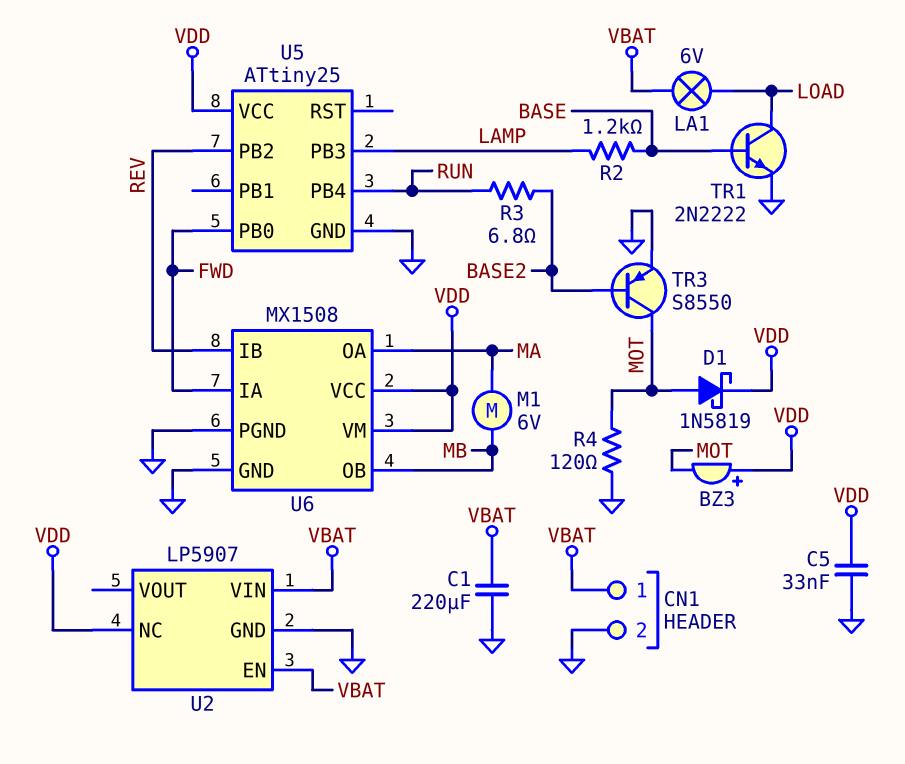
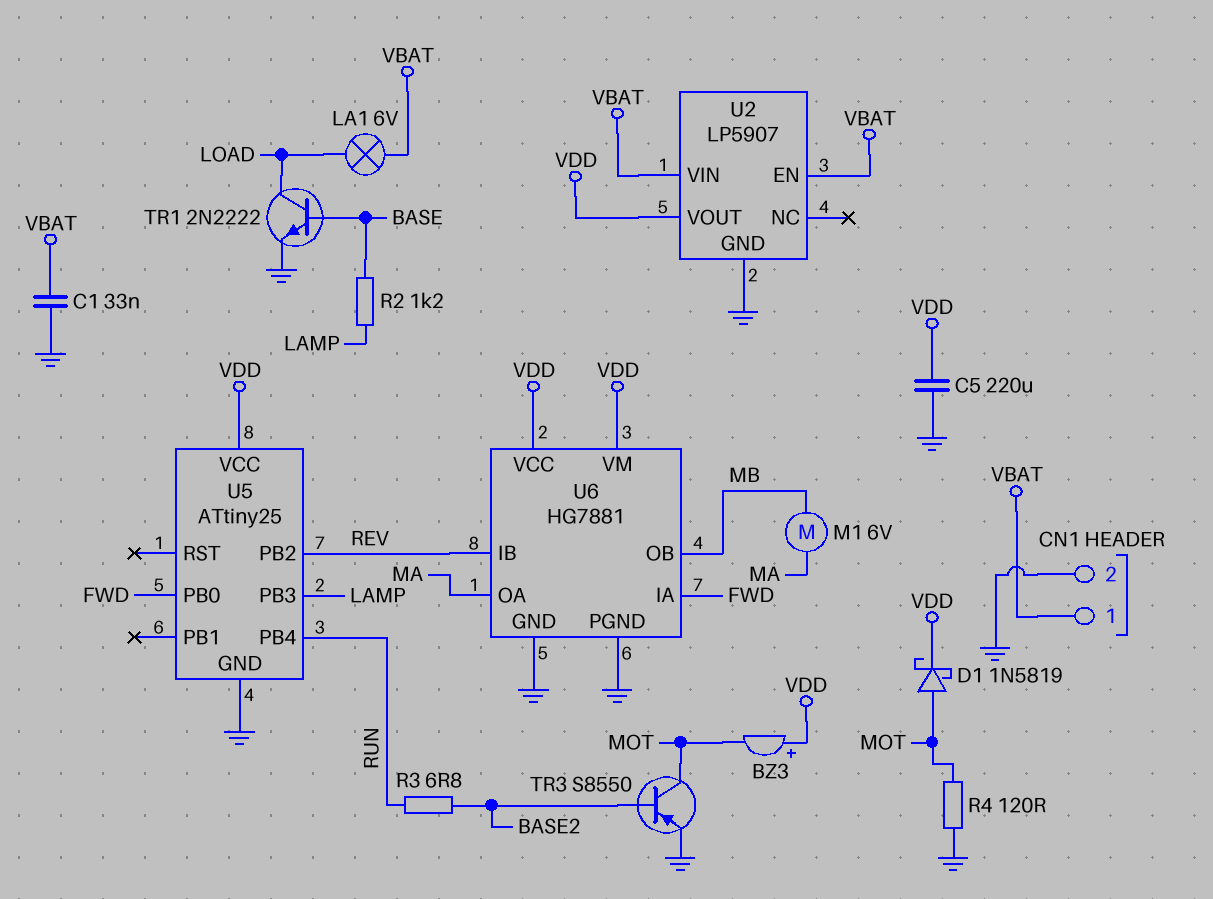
C1: 220uF (GND, VBAT) -> 33nF (GND, VBAT)
C5: 33nF (GND, VDD) -> 220uF (GND, VDD)
U2 pin NC: VDD -> none
U2 pin VOUT: none -> VDD
U6: MX1508 -> HG7881

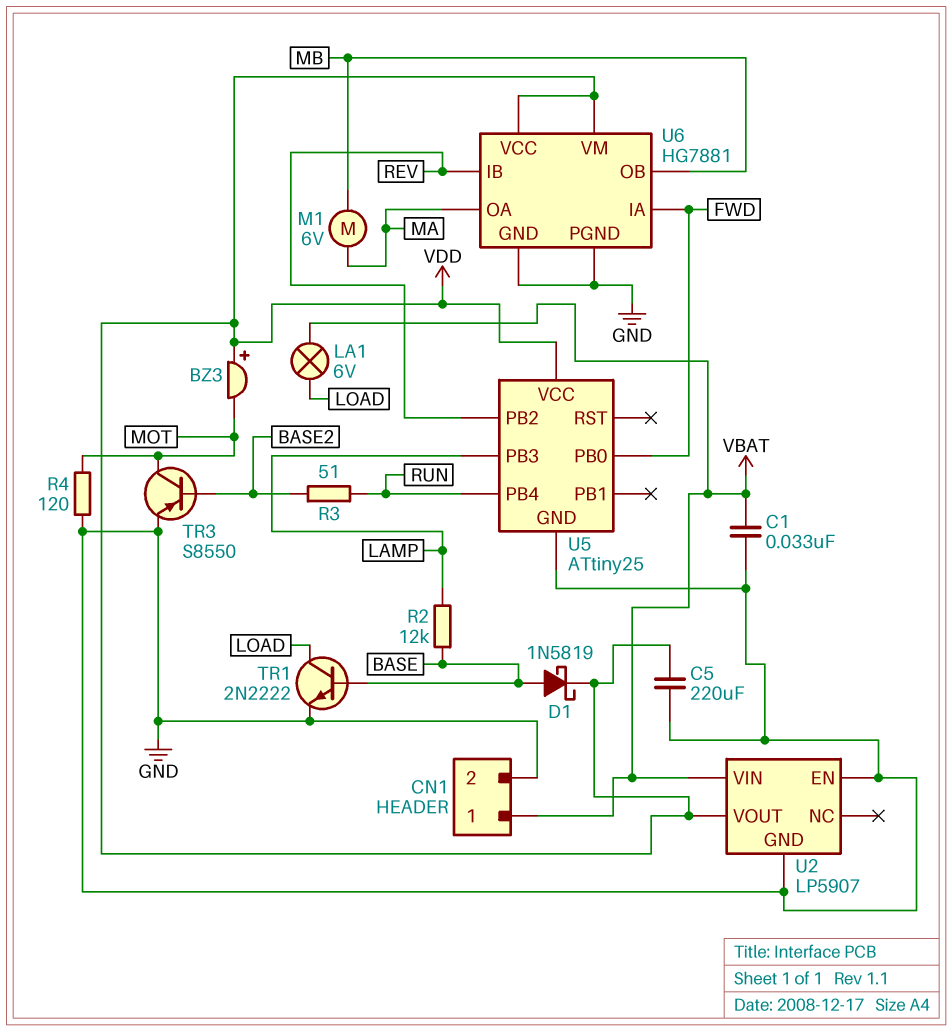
D1: schottky 1N5819 (A MOT, K VDD) -> schottky 1N5819 (A BASE, K VDD)
R2: 1.2k (BASE, LAMP) -> 12k (BASE, LAMP)
R3: 6.8 (BASE2, RUN) -> 51 (BASE2, RUN)
U2 pin EN: VBAT -> GND

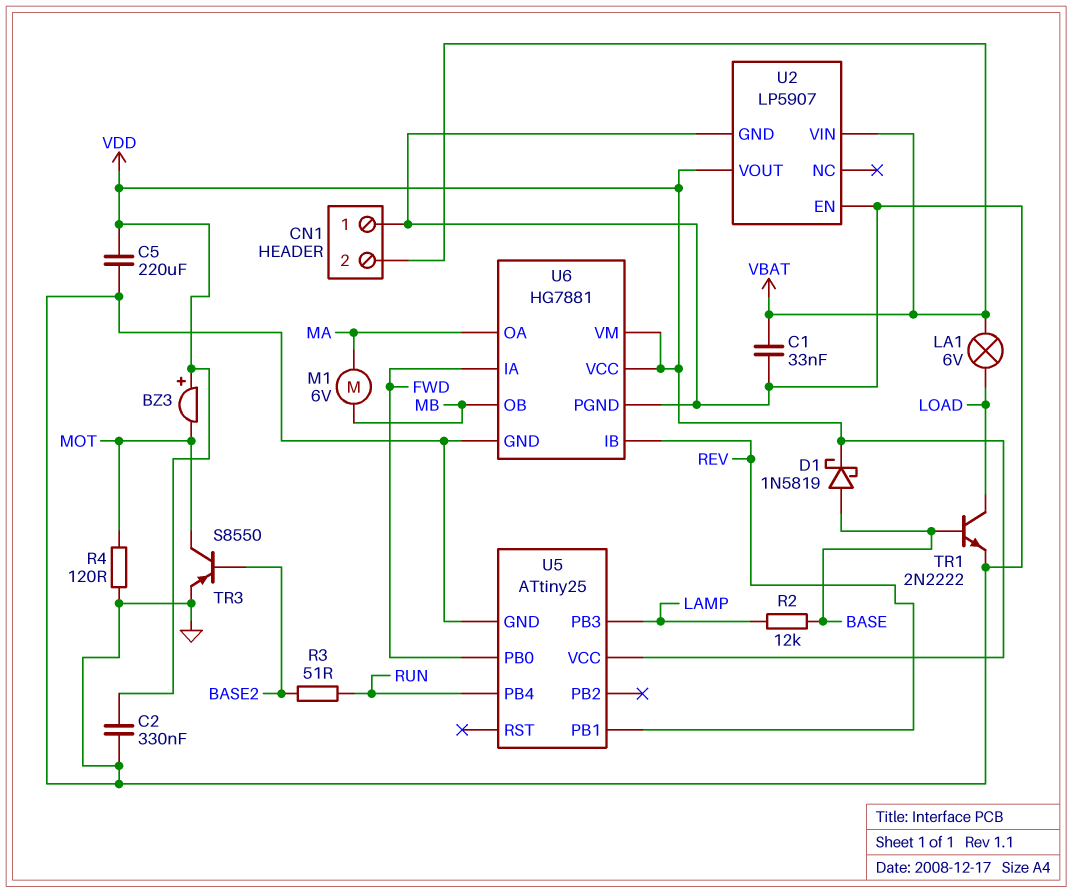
C2: none -> 330nF (GND, VDD)
CN1 pin 1: VBAT -> GND
CN1 pin 2: GND -> VBAT
U5 pin PB1: none -> REV
U5 pin PB2: REV -> none

